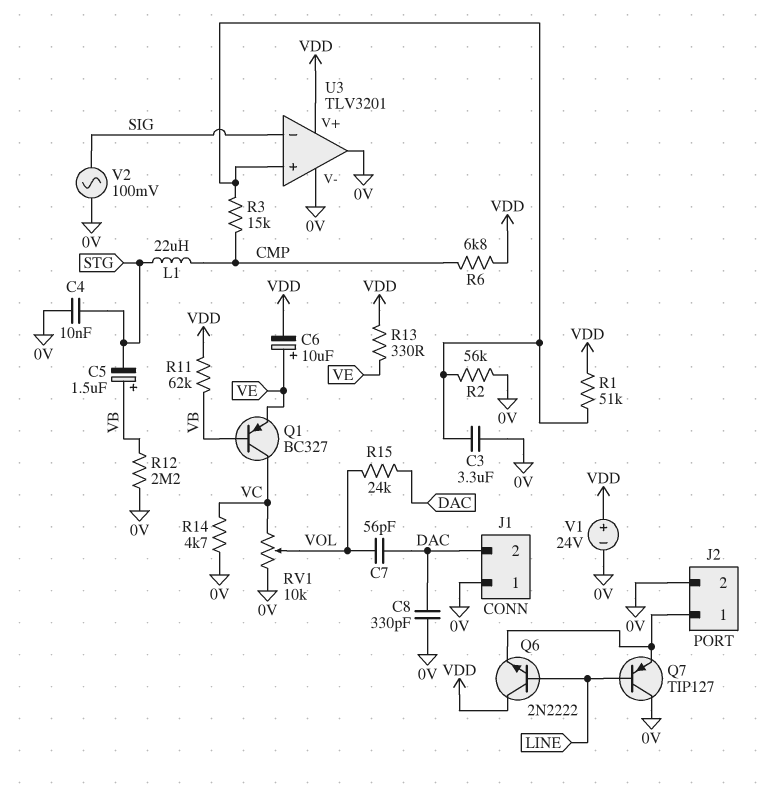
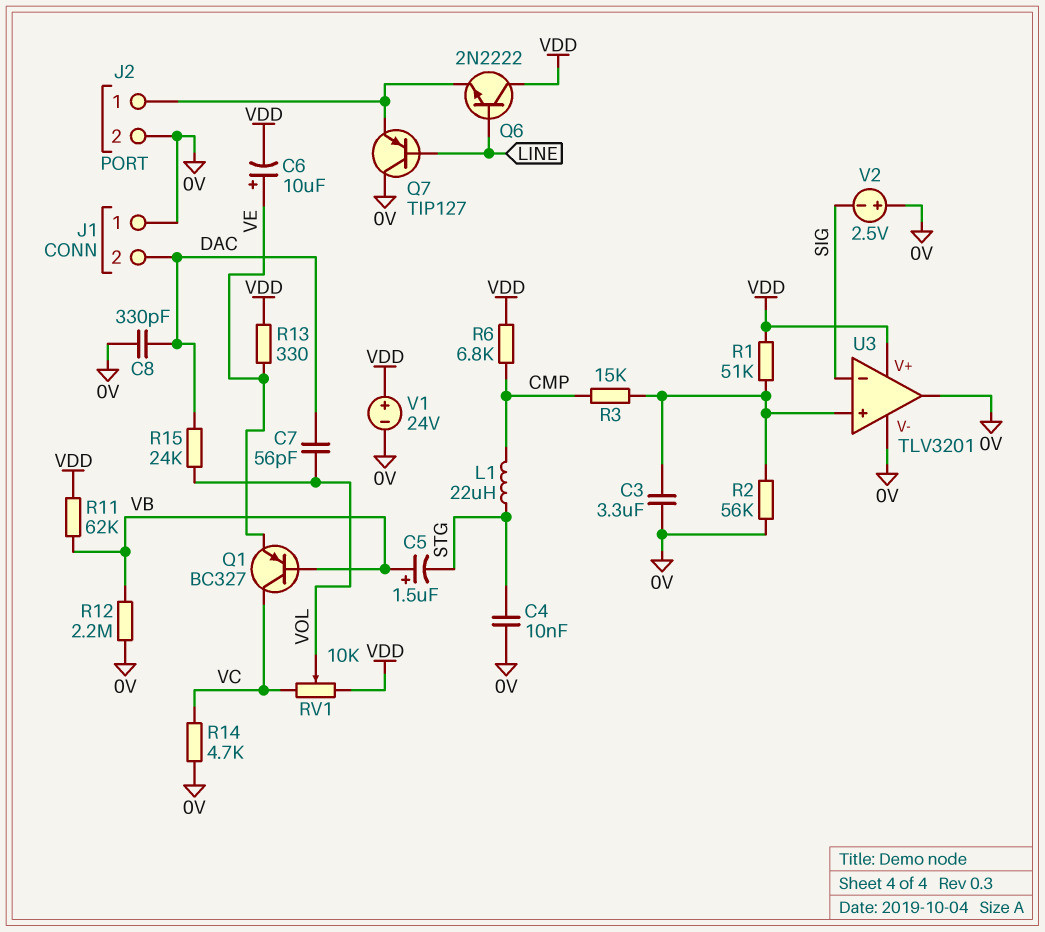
RV1: 10k (0V, VC, wiper VOL) -> 10k (VC, VDD, wiper VOL)
V2: AC 100mV (0V, SIG) -> 2.5V (plus 0V, minus SIG)

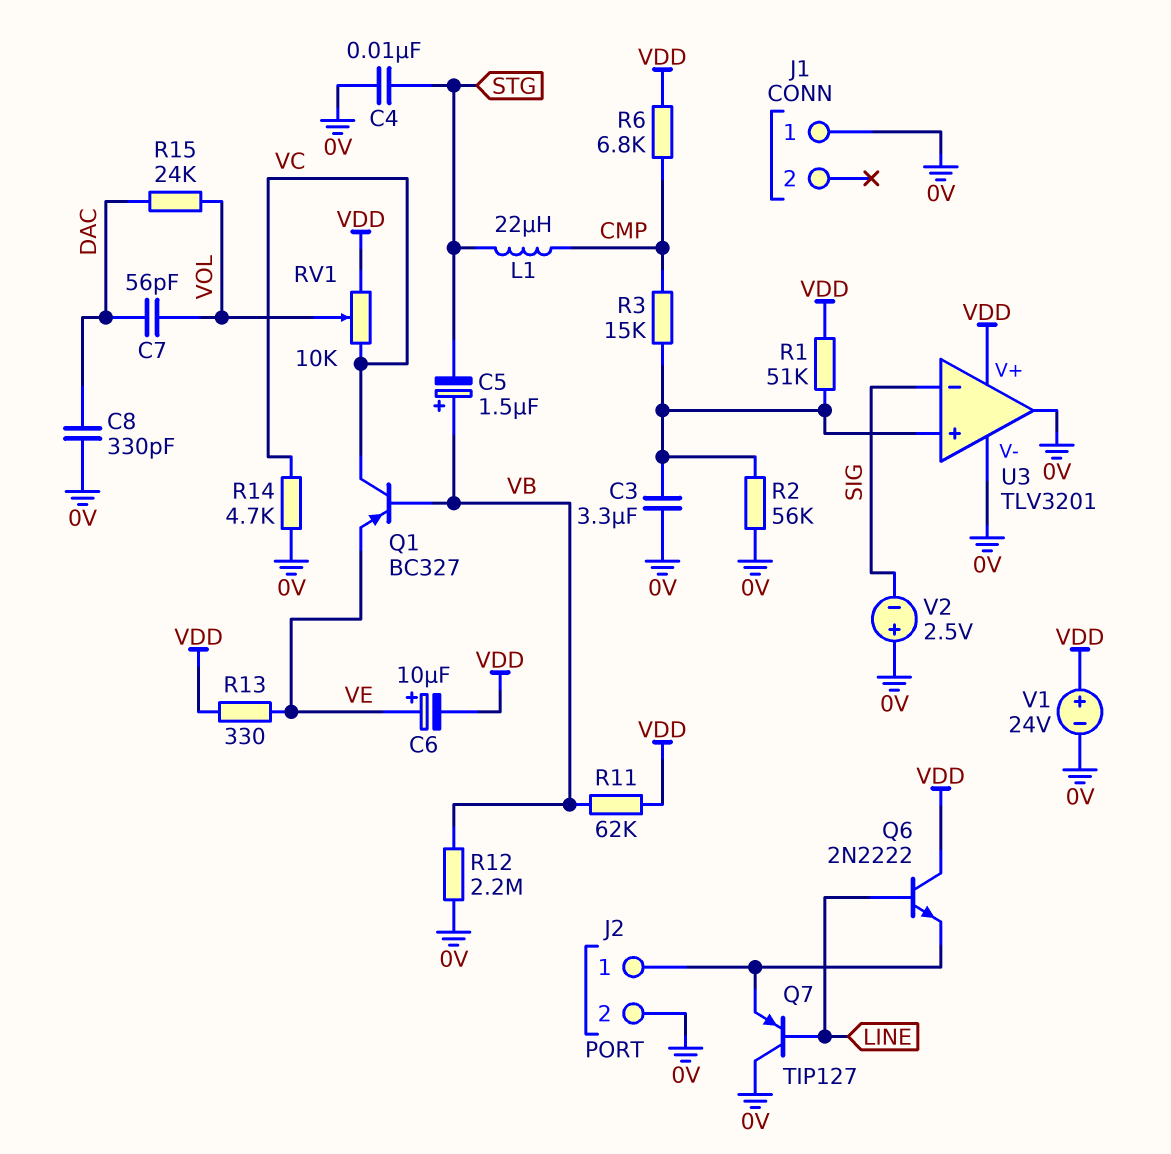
J1 pin 2: DAC -> none

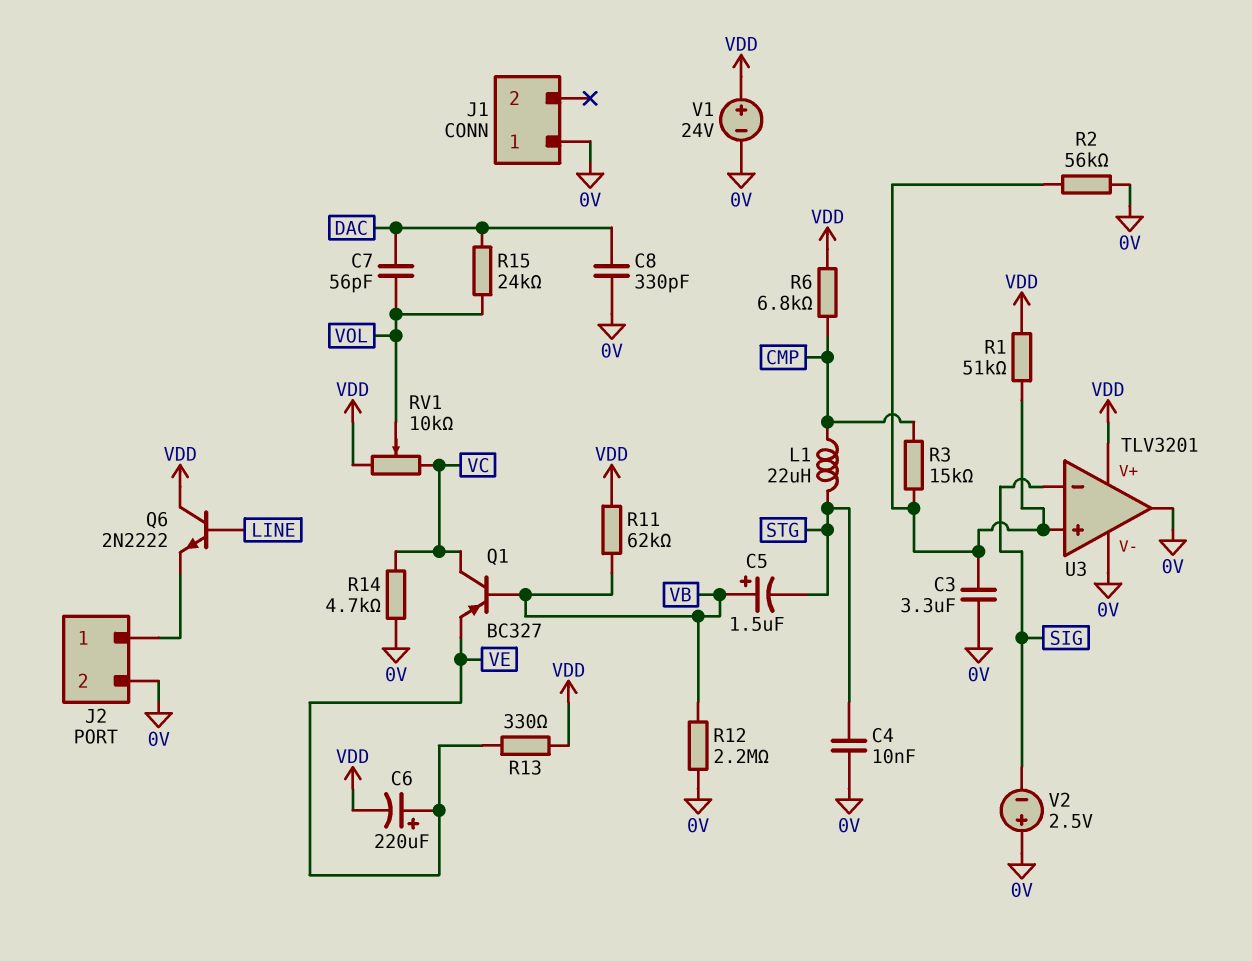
C6: 10uF (plus VE, minus VDD) -> 220uF (plus VE, minus VDD)
Q7: PNP TIP127 (B LINE, C 0V, E J2/1) -> none

